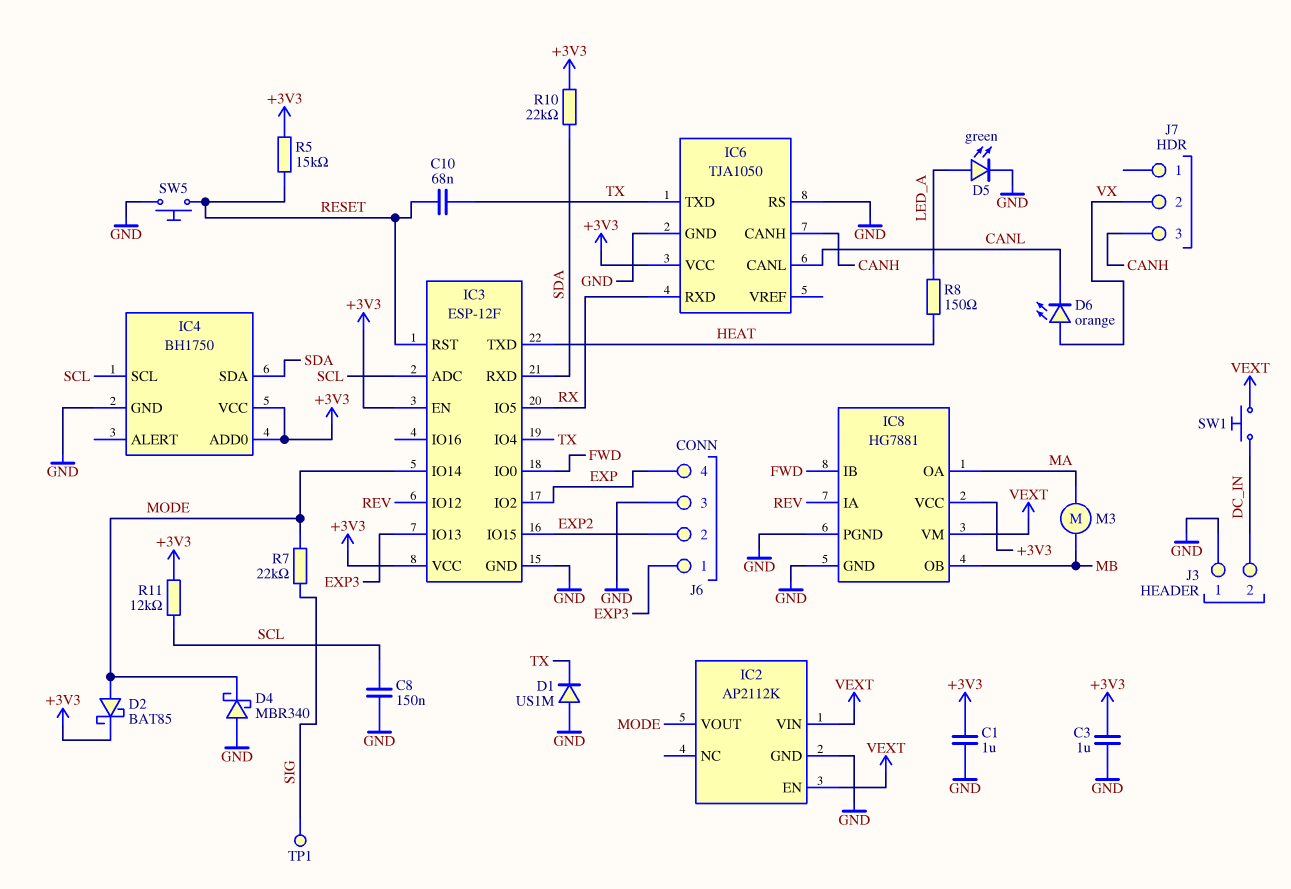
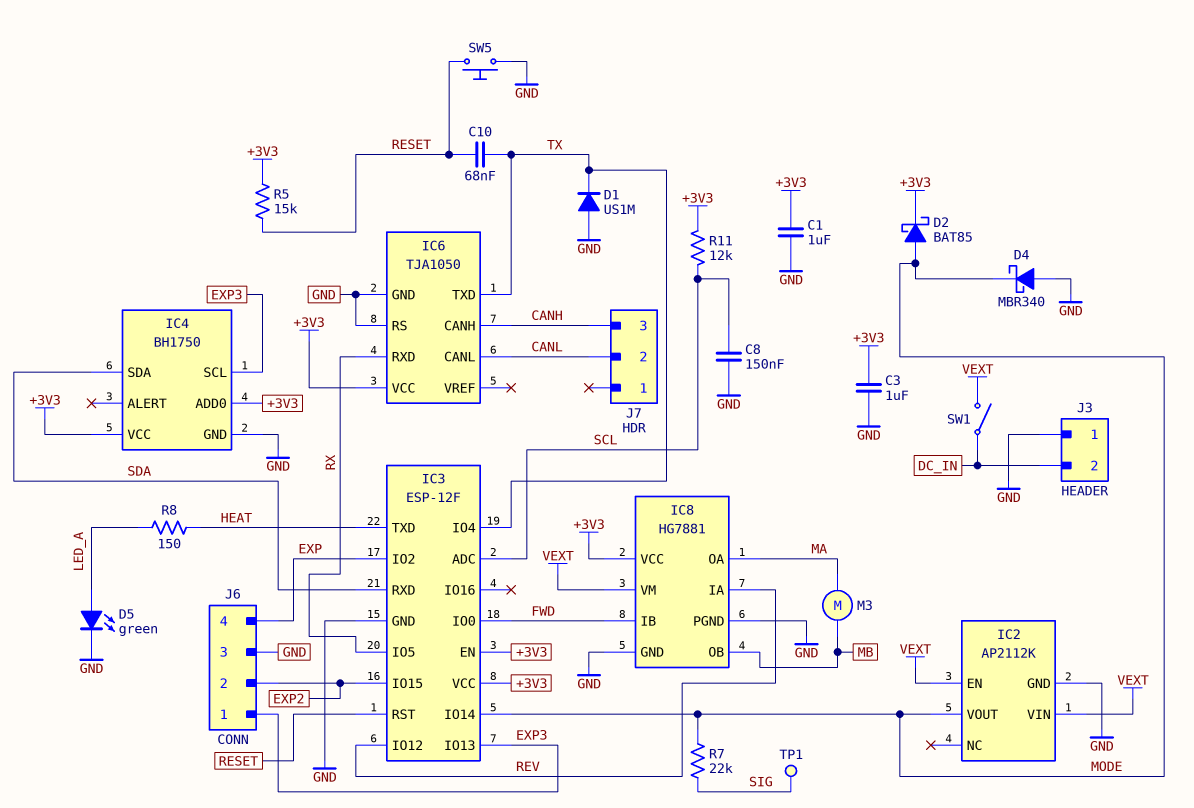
D6: LED orange (A VX, K CANL) -> none
IC4 pin SCL: SCL -> EXP3
J7 pin 2: VX -> CANL
R10: 22k (+3V3, SDA) -> none
SW1: button (DC_IN, VEXT) -> switch (DC_IN, VEXT)

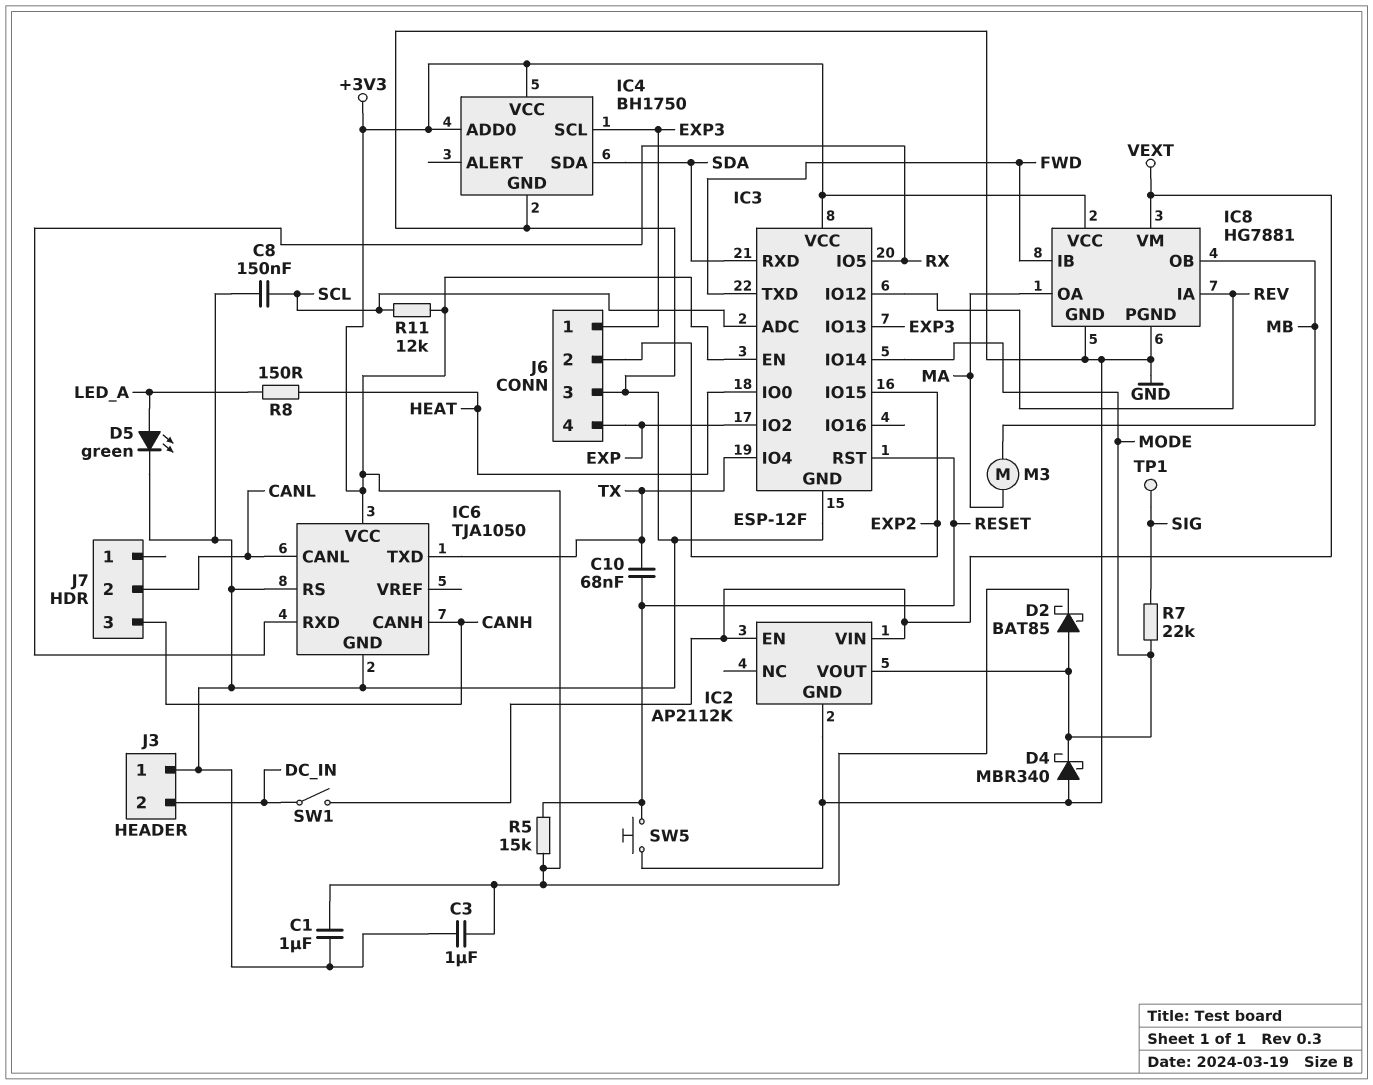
D1: diode US1M (A GND, K TX) -> none
IC3 pin IO0: FWD -> HEAT
IC3 pin TXD: HEAT -> FWD

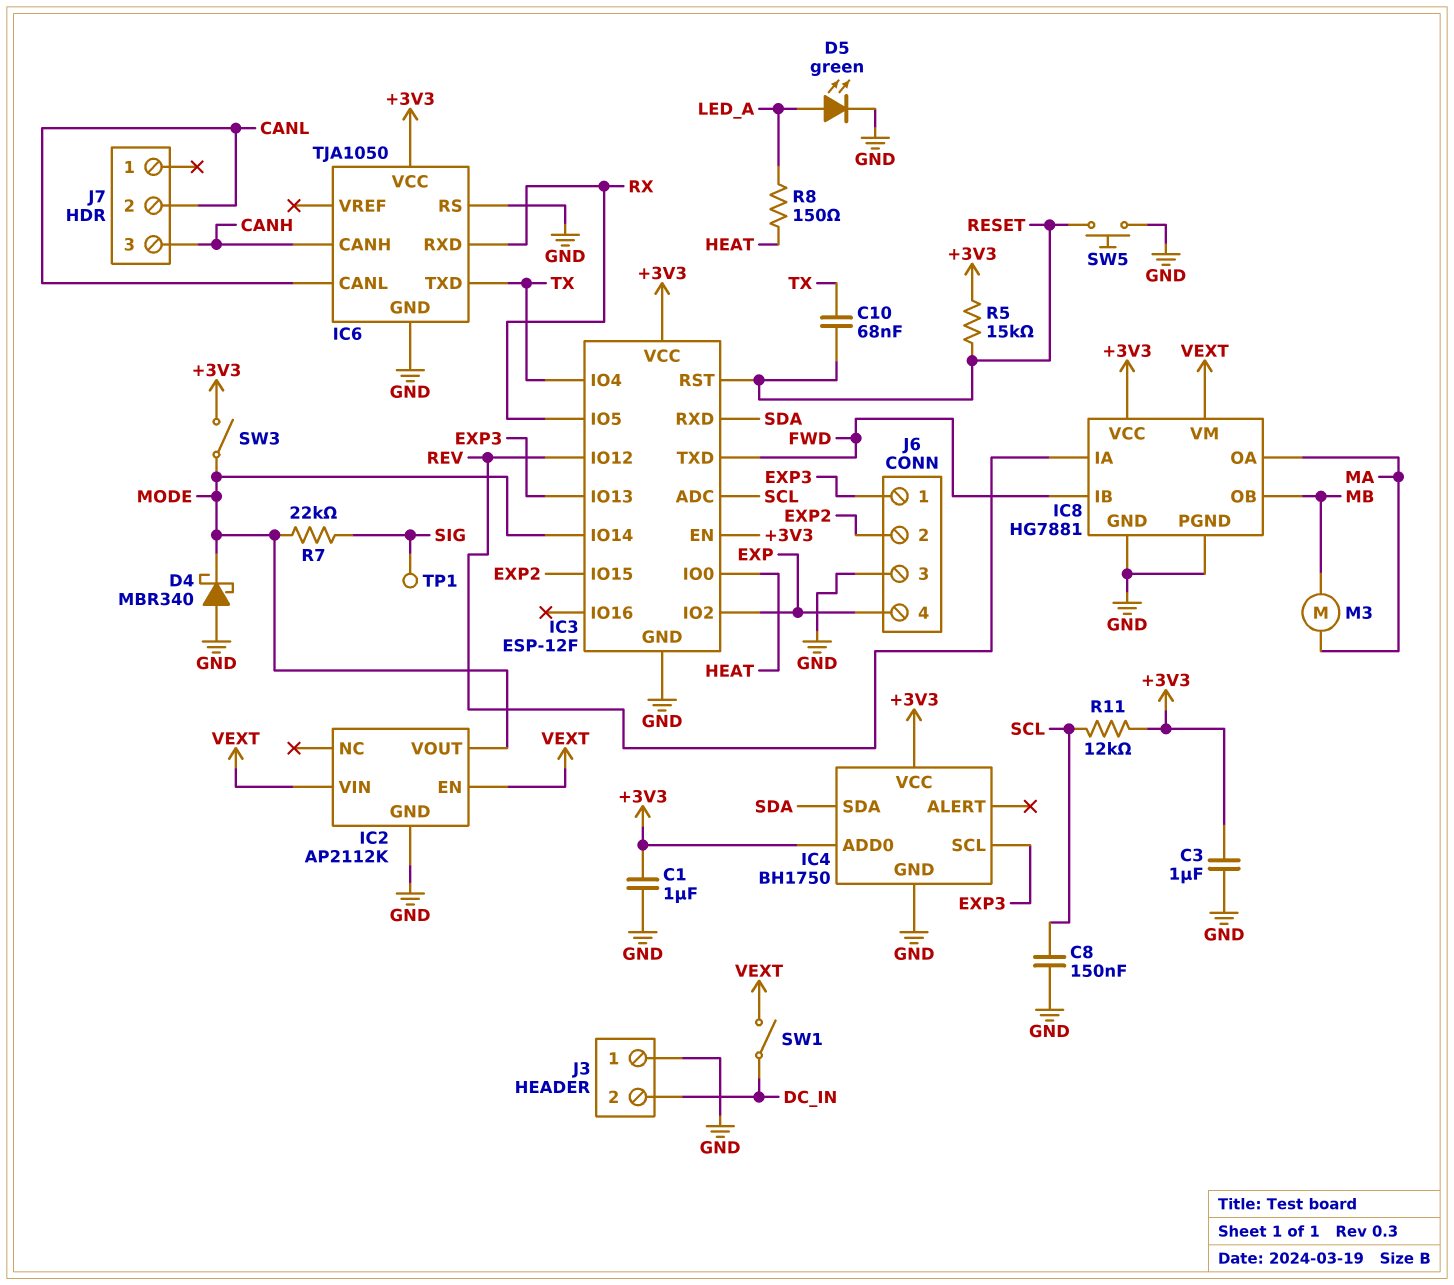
D2: schottky BAT85 (A MODE, K +3V3) -> none
SW3: none -> switch (+3V3, MODE)

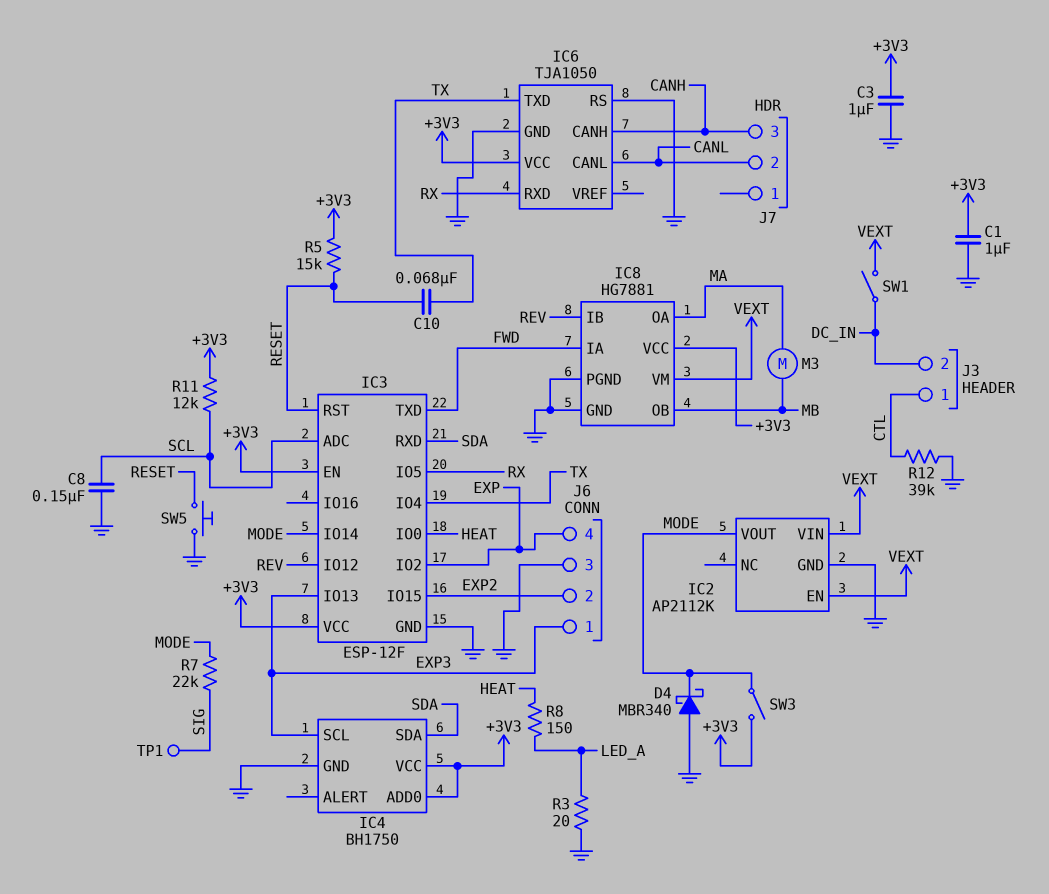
D5: LED green (A LED_A, K GND) -> none
IC8 pin IA: REV -> FWD
IC8 pin IB: FWD -> REV
J3 pin 1: GND -> CTL
R3: none -> 20 (GND, LED_A)
R12: none -> 39k (CTL, GND)

